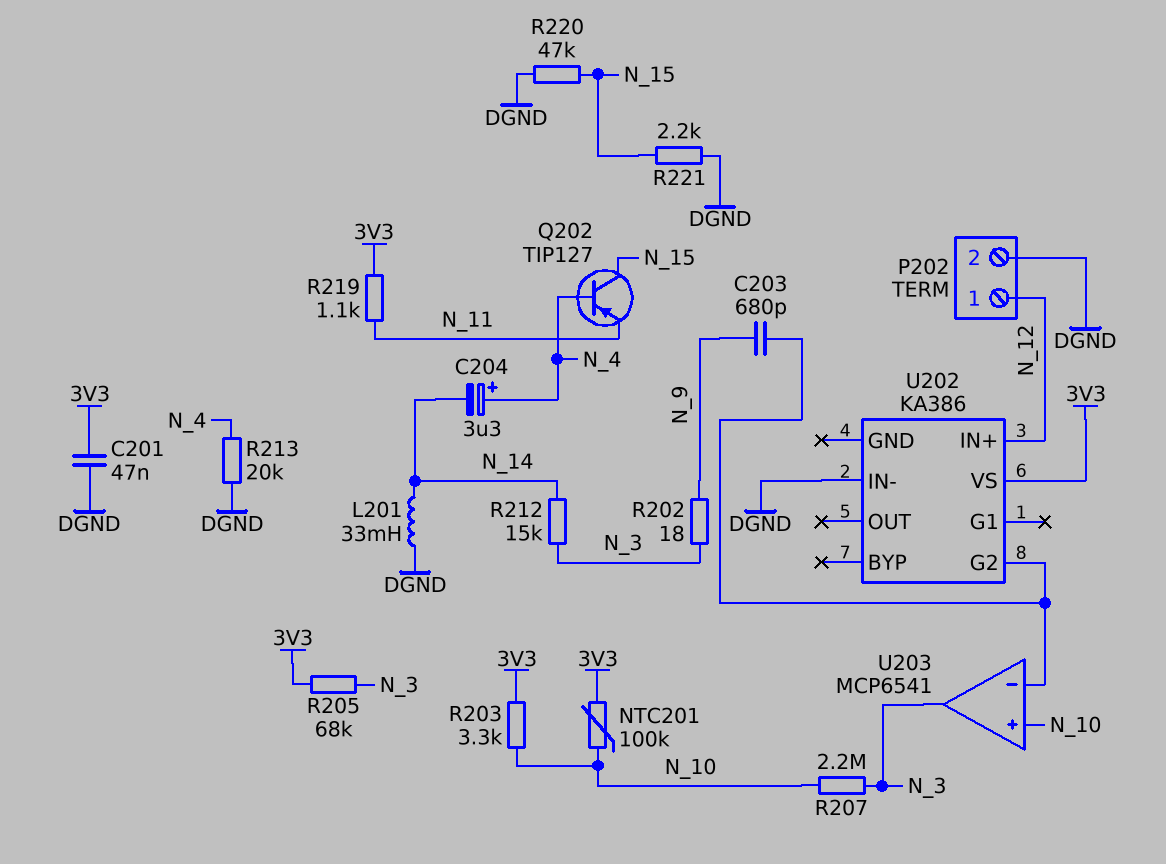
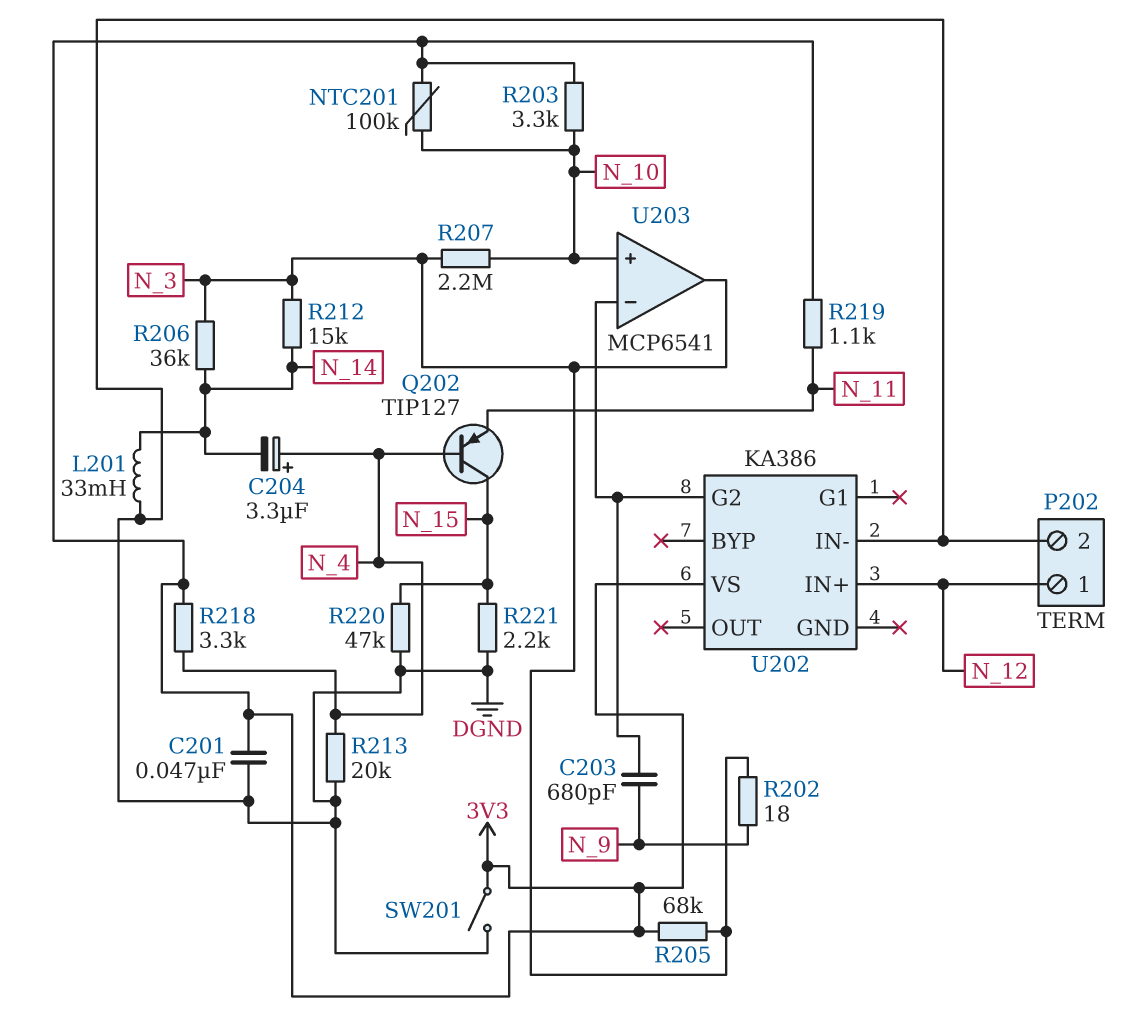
R206: none -> 36k (N_3, N_14)
R218: none -> 3.3k (3V3, N_4)
SW201: none -> switch (3V3, DGND)

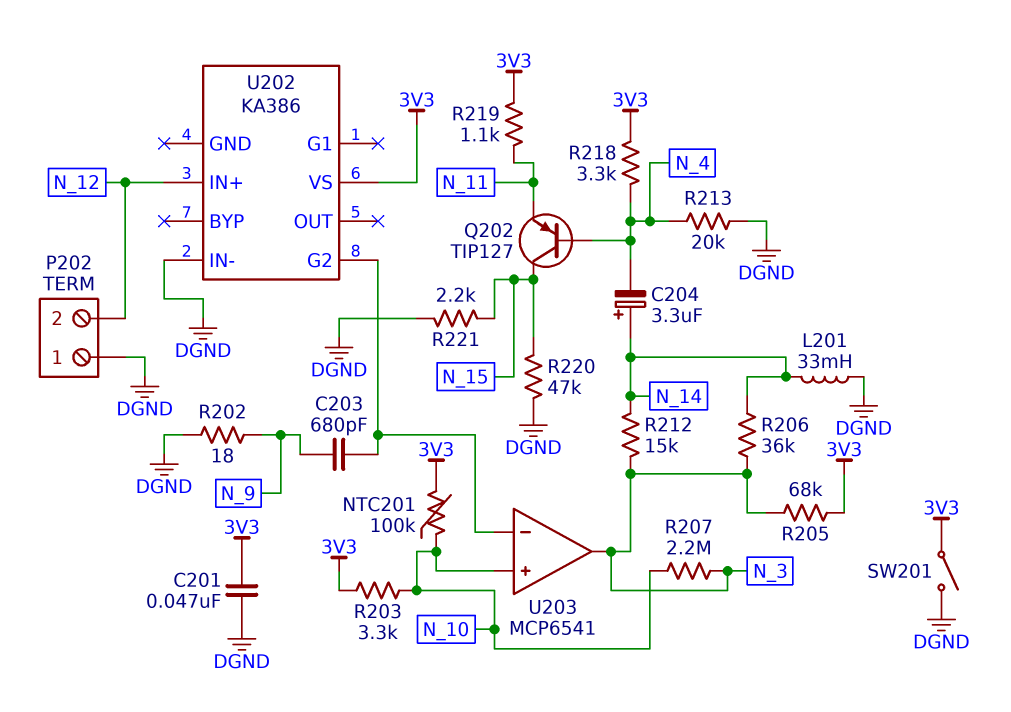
C204: 3.3uF (plus N_4, minus N_14) -> 3.3uF (plus N_14, minus N_4)
P202 pin 1: N_12 -> DGND
P202 pin 2: DGND -> N_12
R202: 18 (N_3, N_9) -> 18 (DGND, N_9)

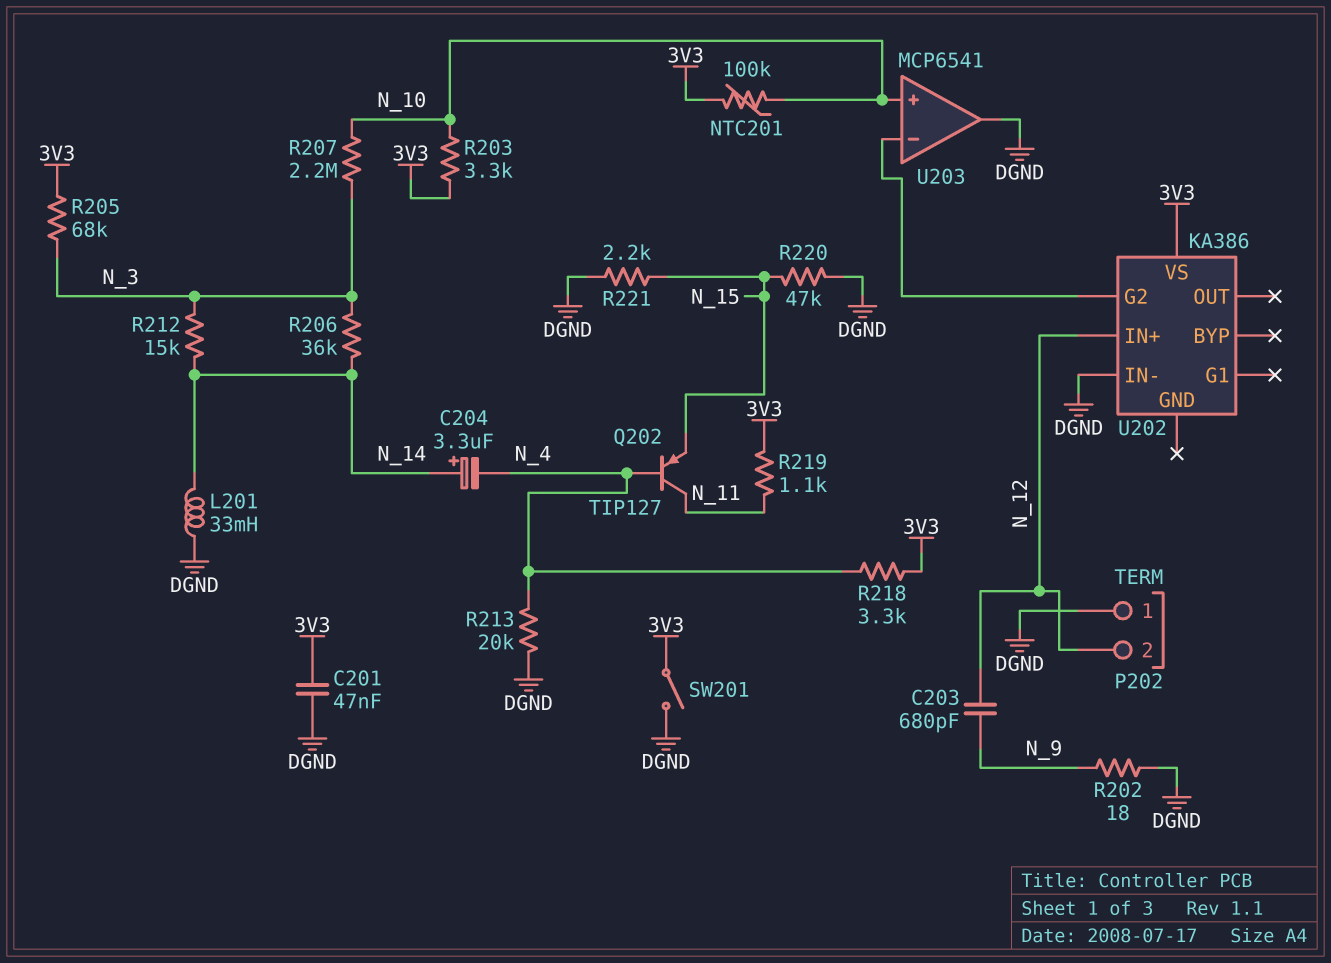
C203: 680pF (N_9, U202/G2) -> 680pF (N_9, N_12)
Q202: PNP TIP127 (B N_4, C N_15, E N_11) -> PNP TIP127 (B N_4, C N_11, E N_15)
U203 pin out: N_3 -> DGND

